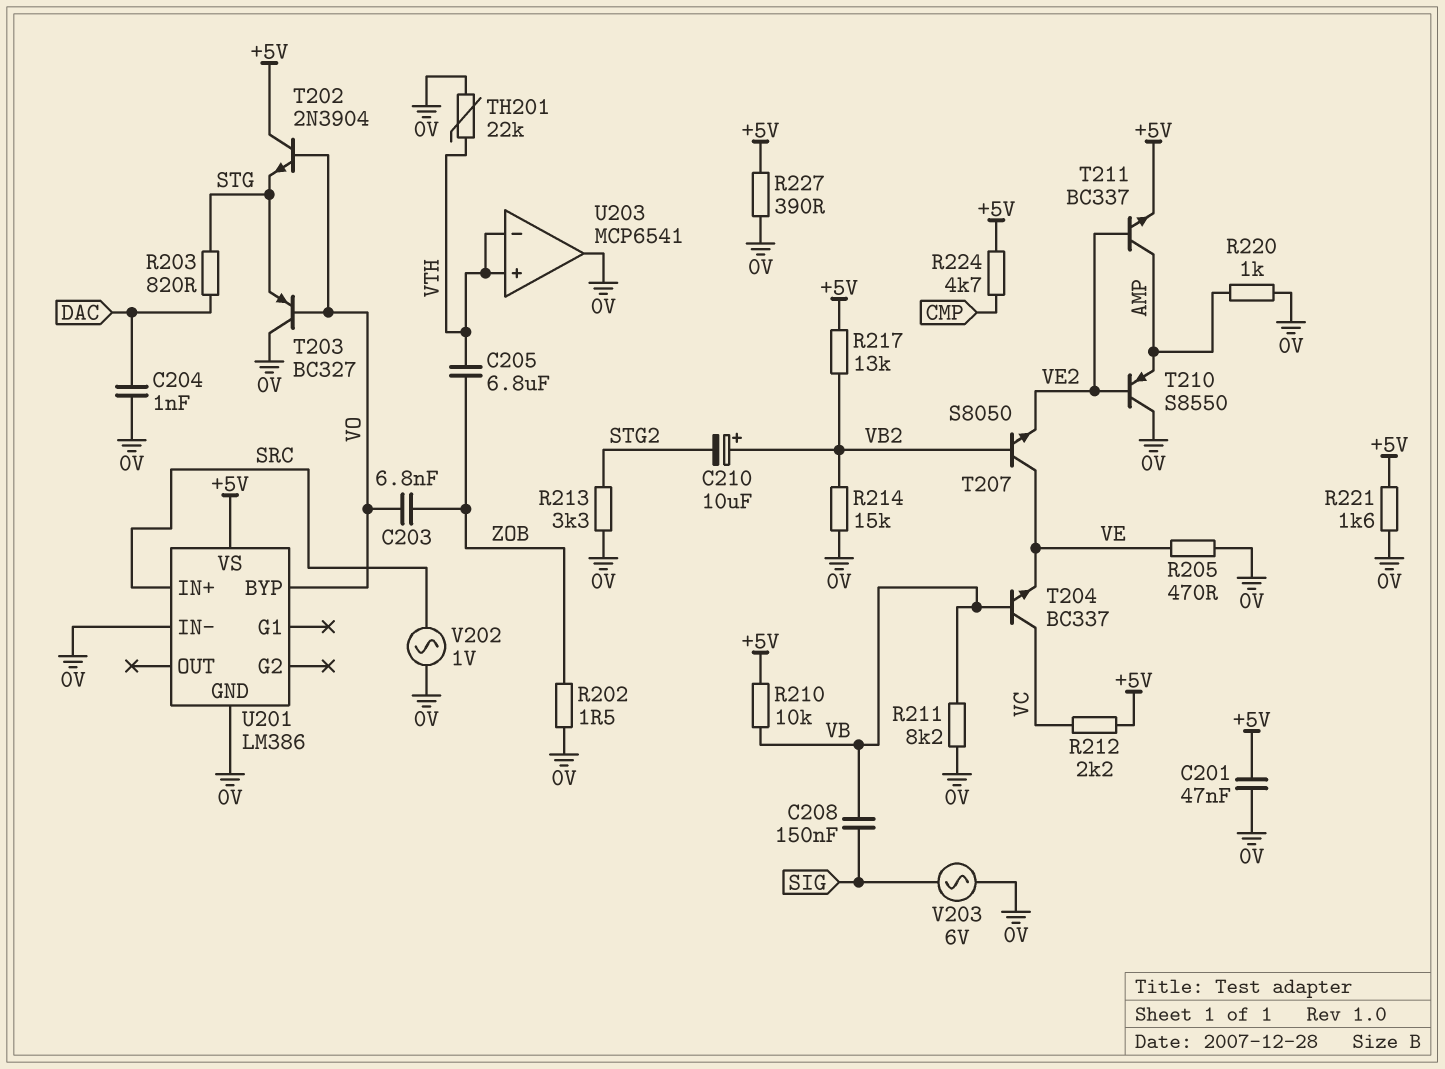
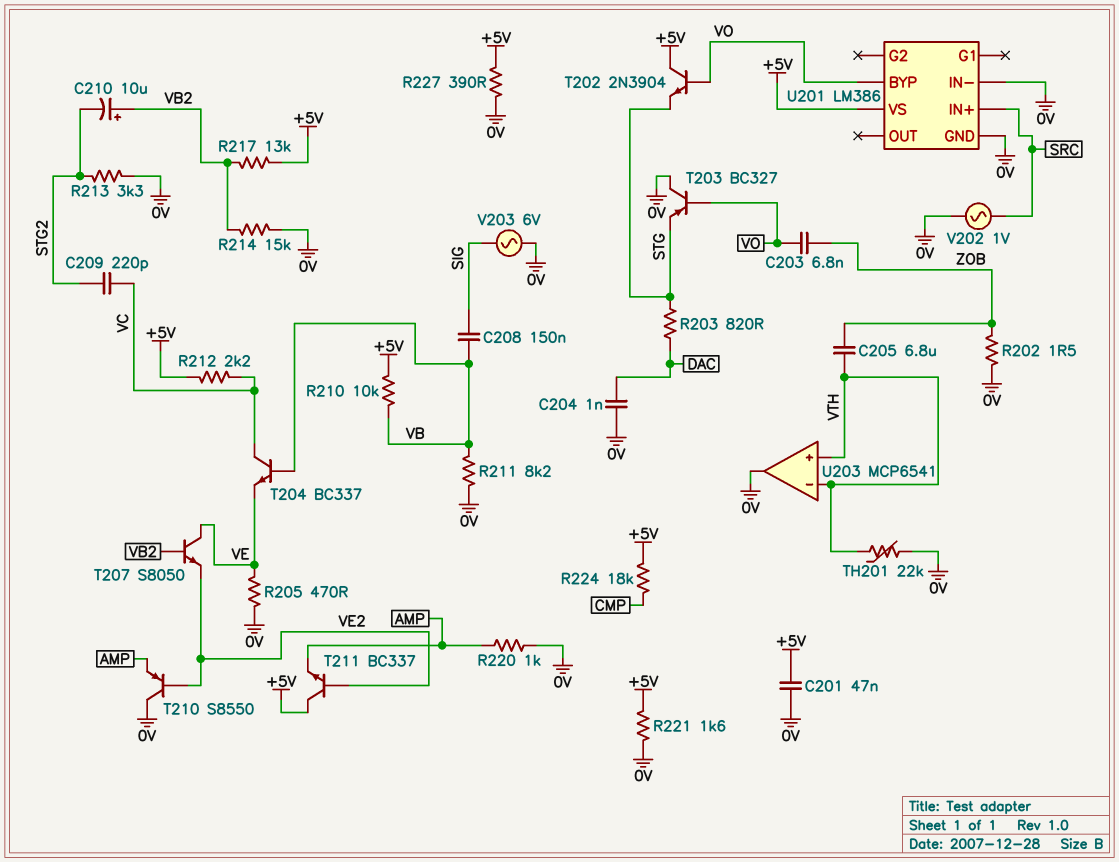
C209: none -> 220pF (STG2, VC)
R224: 4.7k (+5V, CMP) -> 18k (+5V, CMP)
T211: NPN BC337 (B VE2, C AMP, E +5V) -> NPN BC337 (B VE2, C +5V, E AMP)

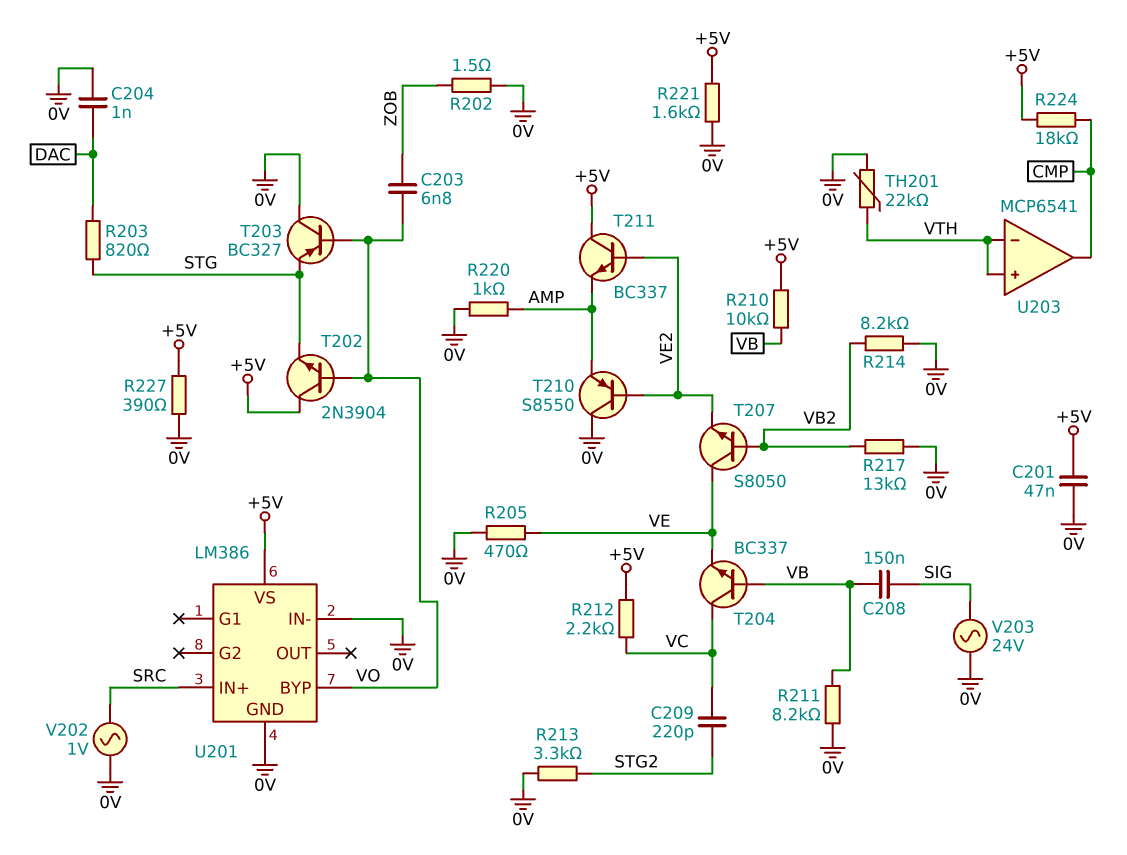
C205: 6.8uF (VTH, ZOB) -> none
C210: 10uF (plus VB2, minus STG2) -> none
R214: 15k (0V, VB2) -> 8.2k (0V, VB2)
R217: 13k (+5V, VB2) -> 13k (0V, VB2)
U203 pin out: 0V -> CMP
V203: AC 6V (0V, SIG) -> AC 24V (0V, SIG)

